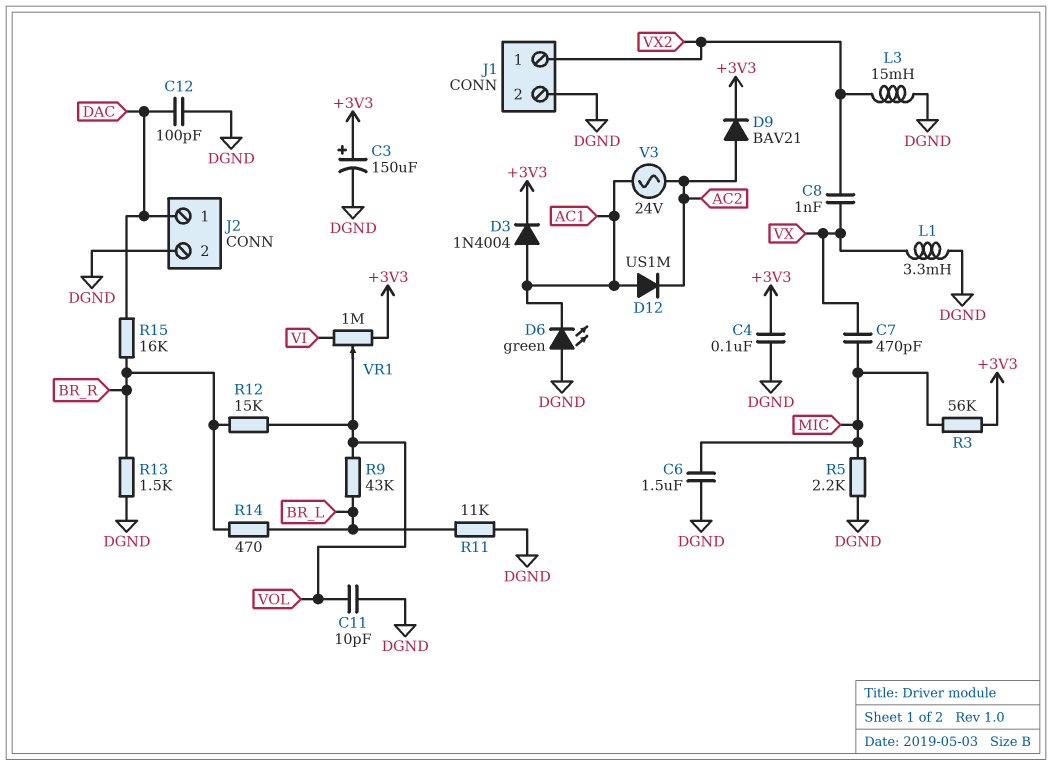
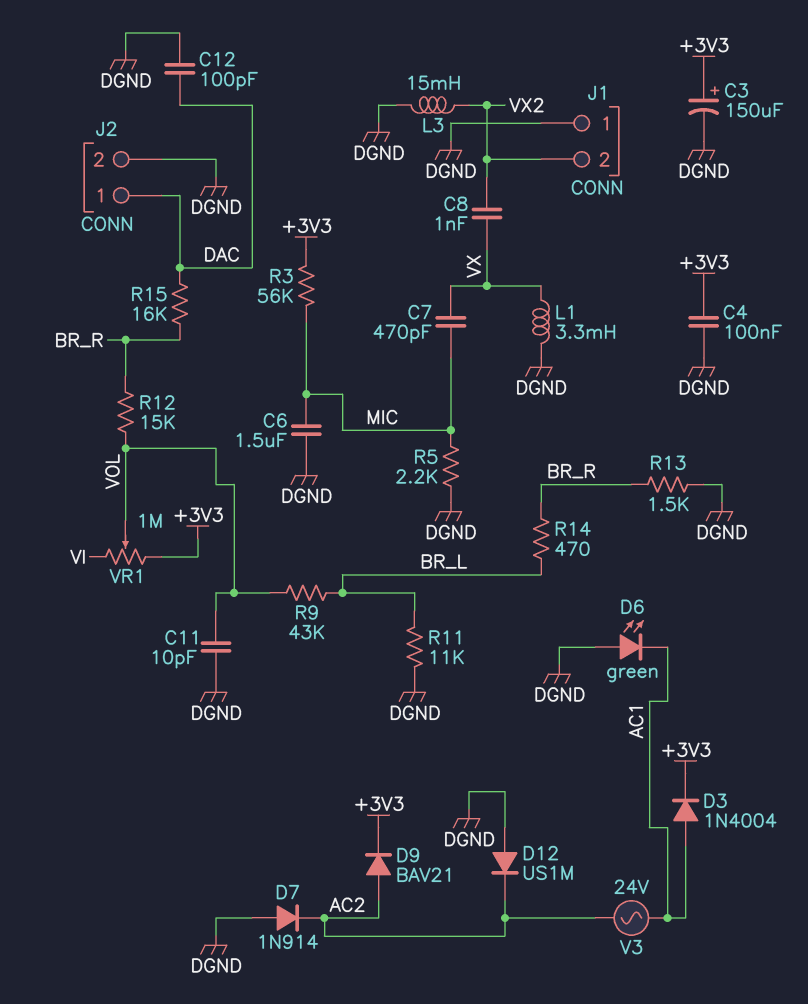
D7: none -> diode 1N914 (A DGND, K AC2)
D12: diode US1M (A AC1, K AC2) -> diode US1M (A DGND, K AC2)
J1 pin 1: VX2 -> DGND
J1 pin 2: DGND -> VX2

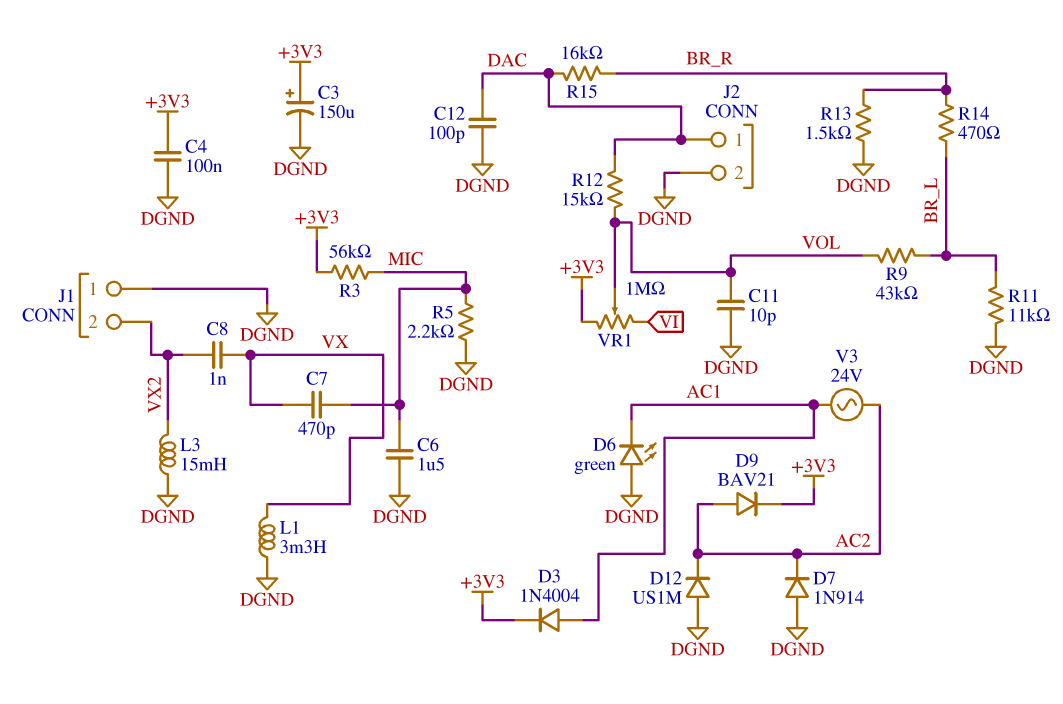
R12: 15k (BR_R, VOL) -> 15k (DAC, VOL)

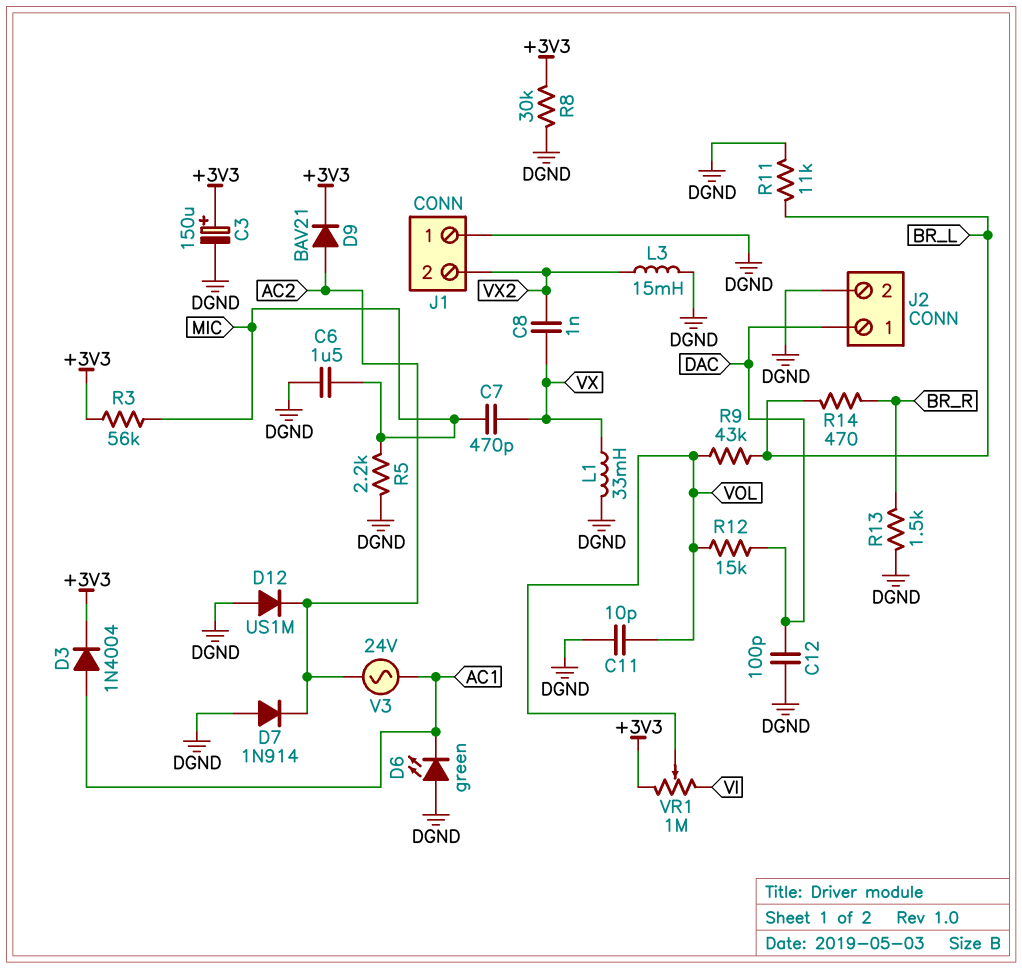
C4: 100nF (+3V3, DGND) -> none
L1: 3.3mH (DGND, VX) -> 33mH (DGND, VX)
R8: none -> 30k (+3V3, DGND)
R15: 16k (BR_R, DAC) -> none

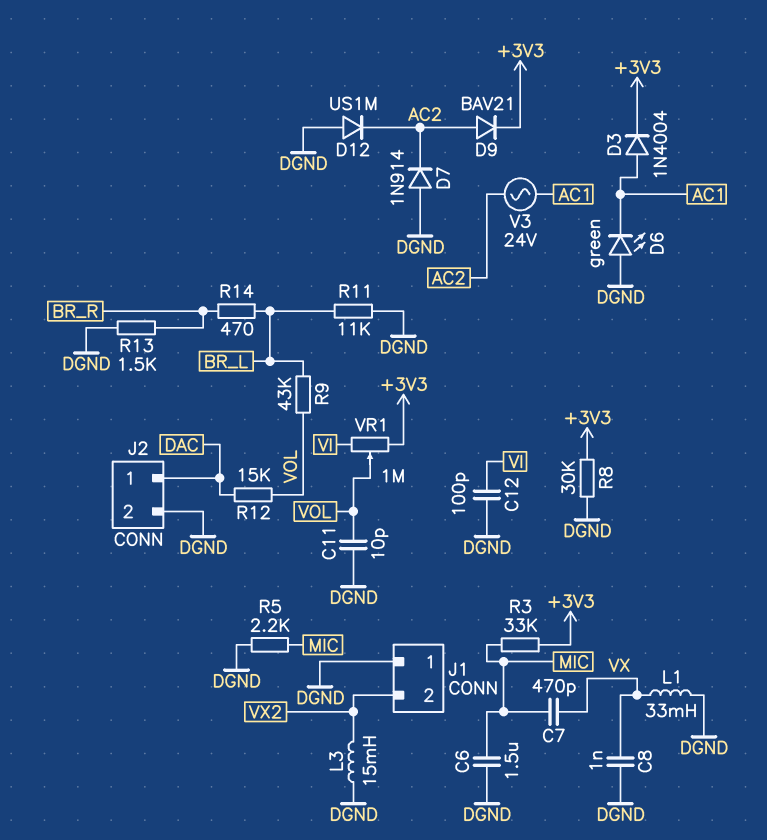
C3: 150uF (plus +3V3, minus DGND) -> none
C8: 1nF (VX, VX2) -> 1nF (DGND, VX)
C12: 100pF (DAC, DGND) -> 100pF (DGND, VI)
R3: 56k (+3V3, MIC) -> 33k (+3V3, MIC)

